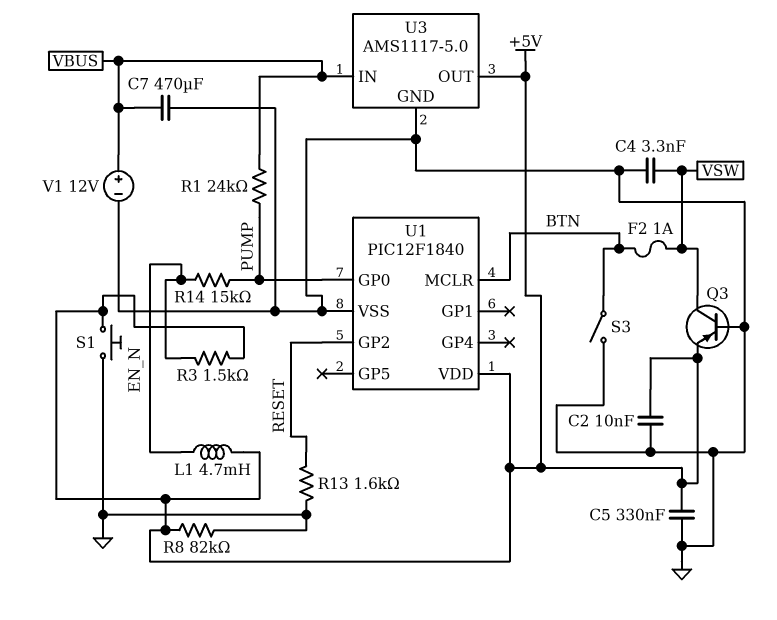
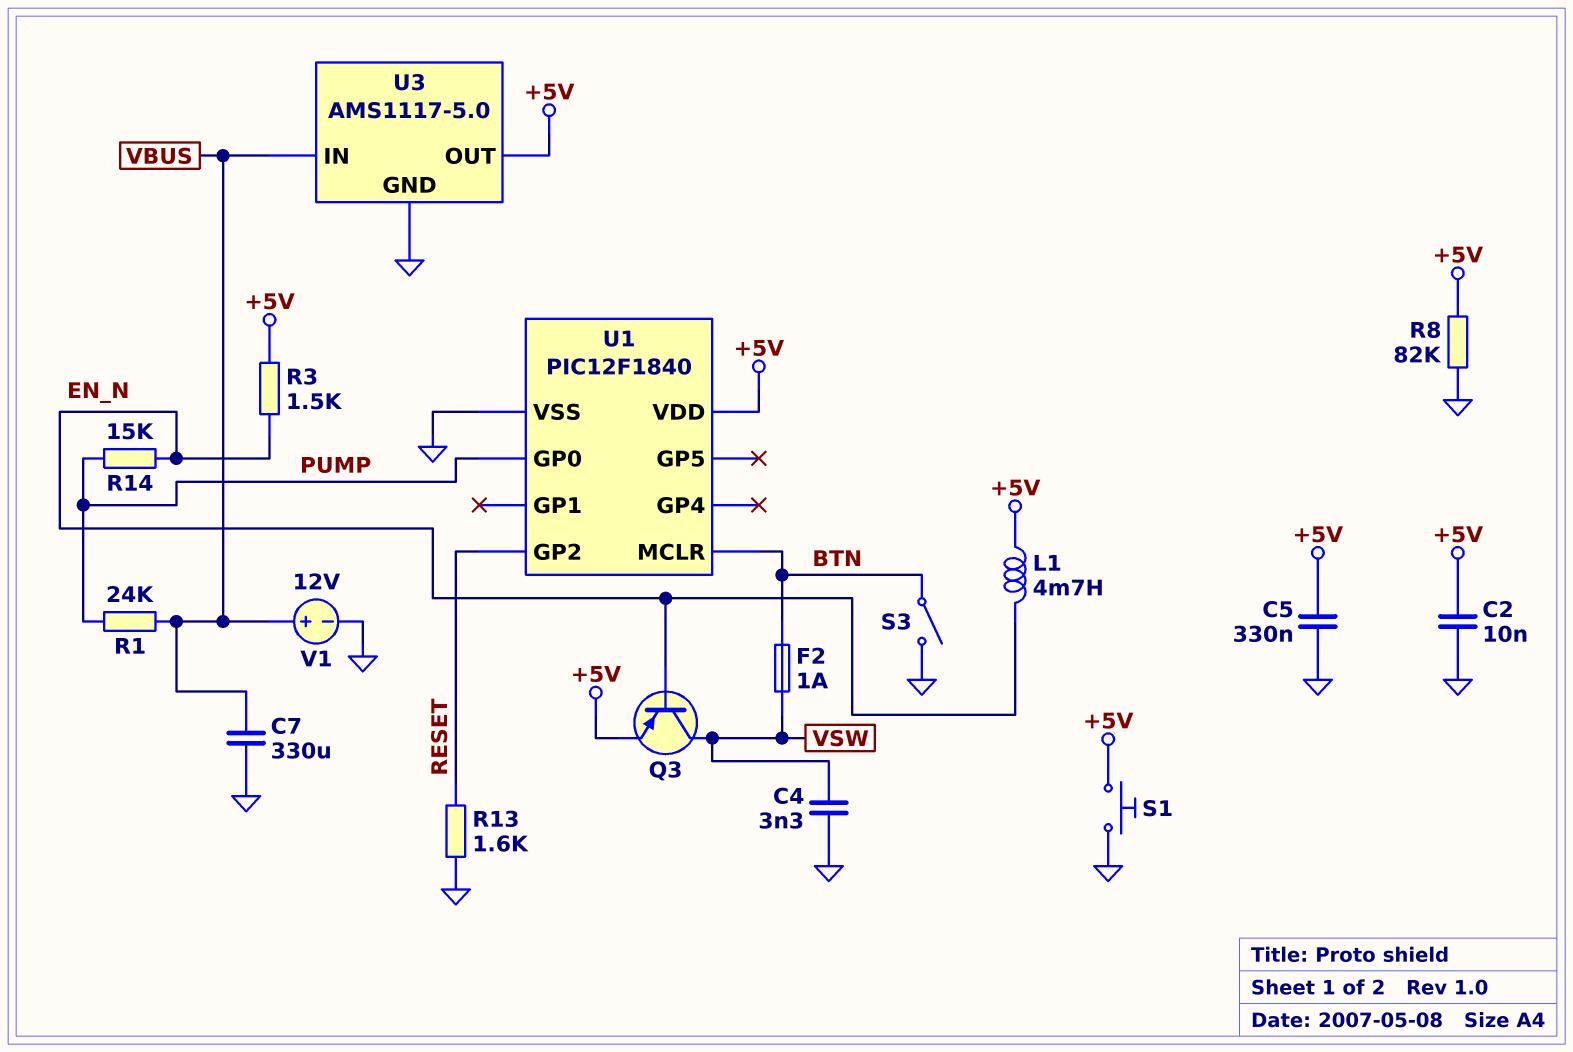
C7: 470uF (GND, VBUS) -> 330uF (GND, VBUS)
Q3: PNP (B GND, C VSW, E +5V) -> PNP (B EN_N, C VSW, E +5V)

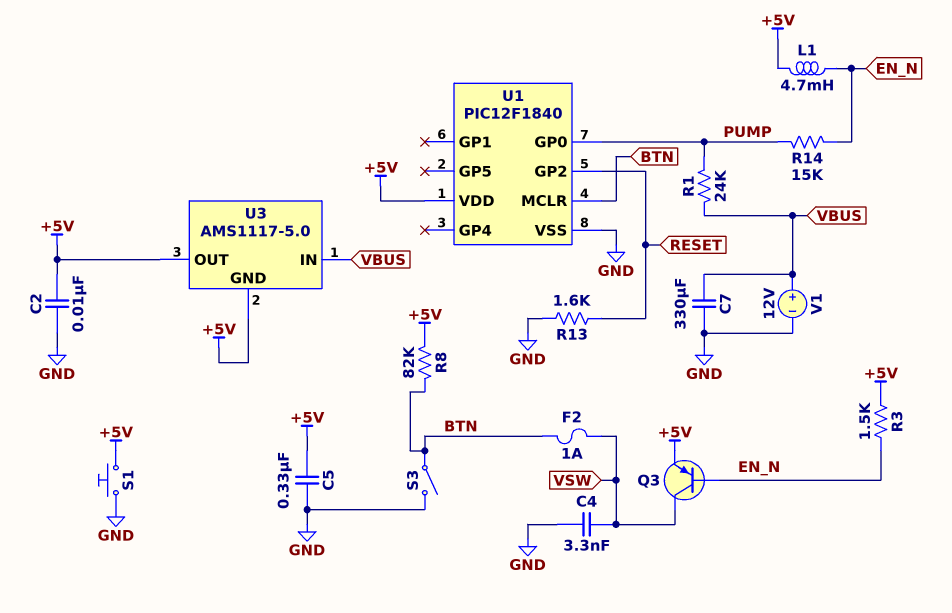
R8: 82k (+5V, GND) -> 82k (+5V, BTN)
U3 pin GND: GND -> +5V

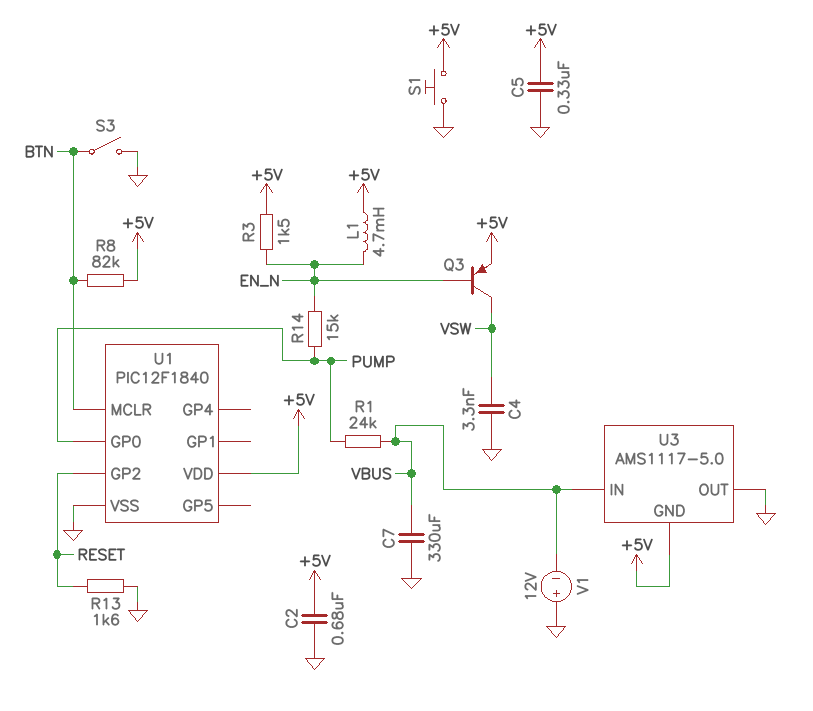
C2: 10nF (+5V, GND) -> 680nF (+5V, GND)
F2: 1A (BTN, VSW) -> none
U3 pin OUT: +5V -> GND
V1: 12V (plus VBUS, minus GND) -> 12V (plus GND, minus VBUS)

